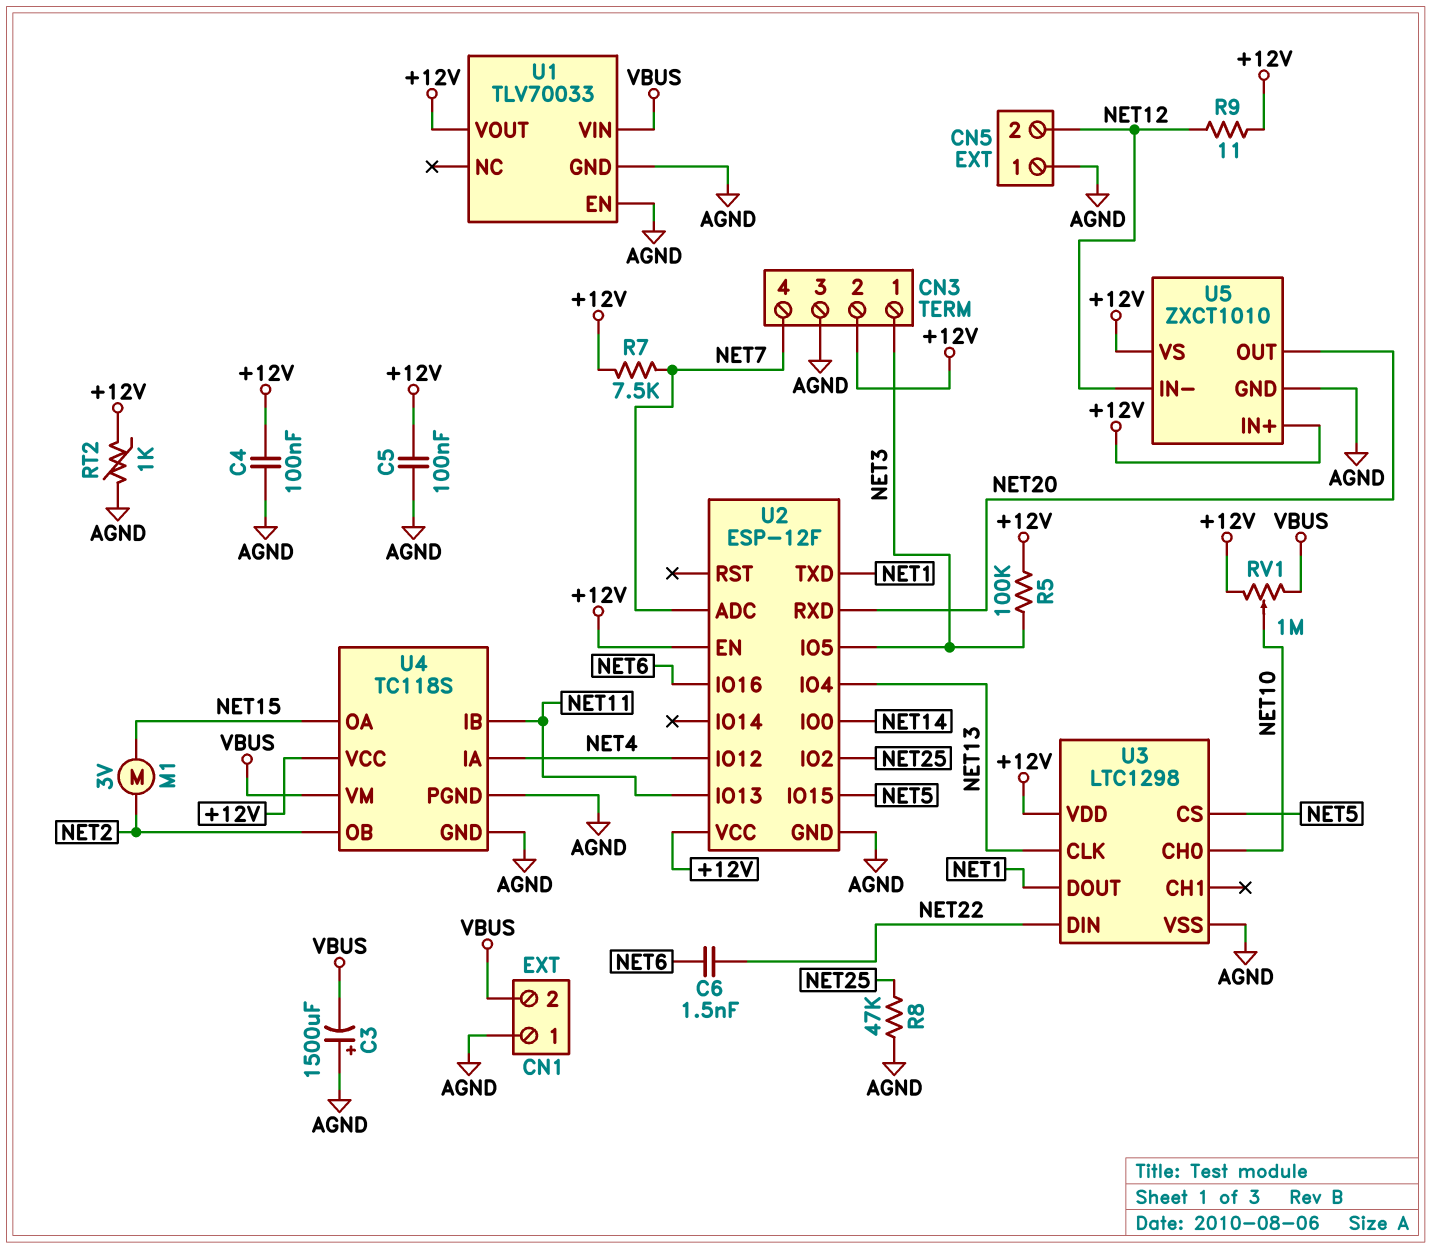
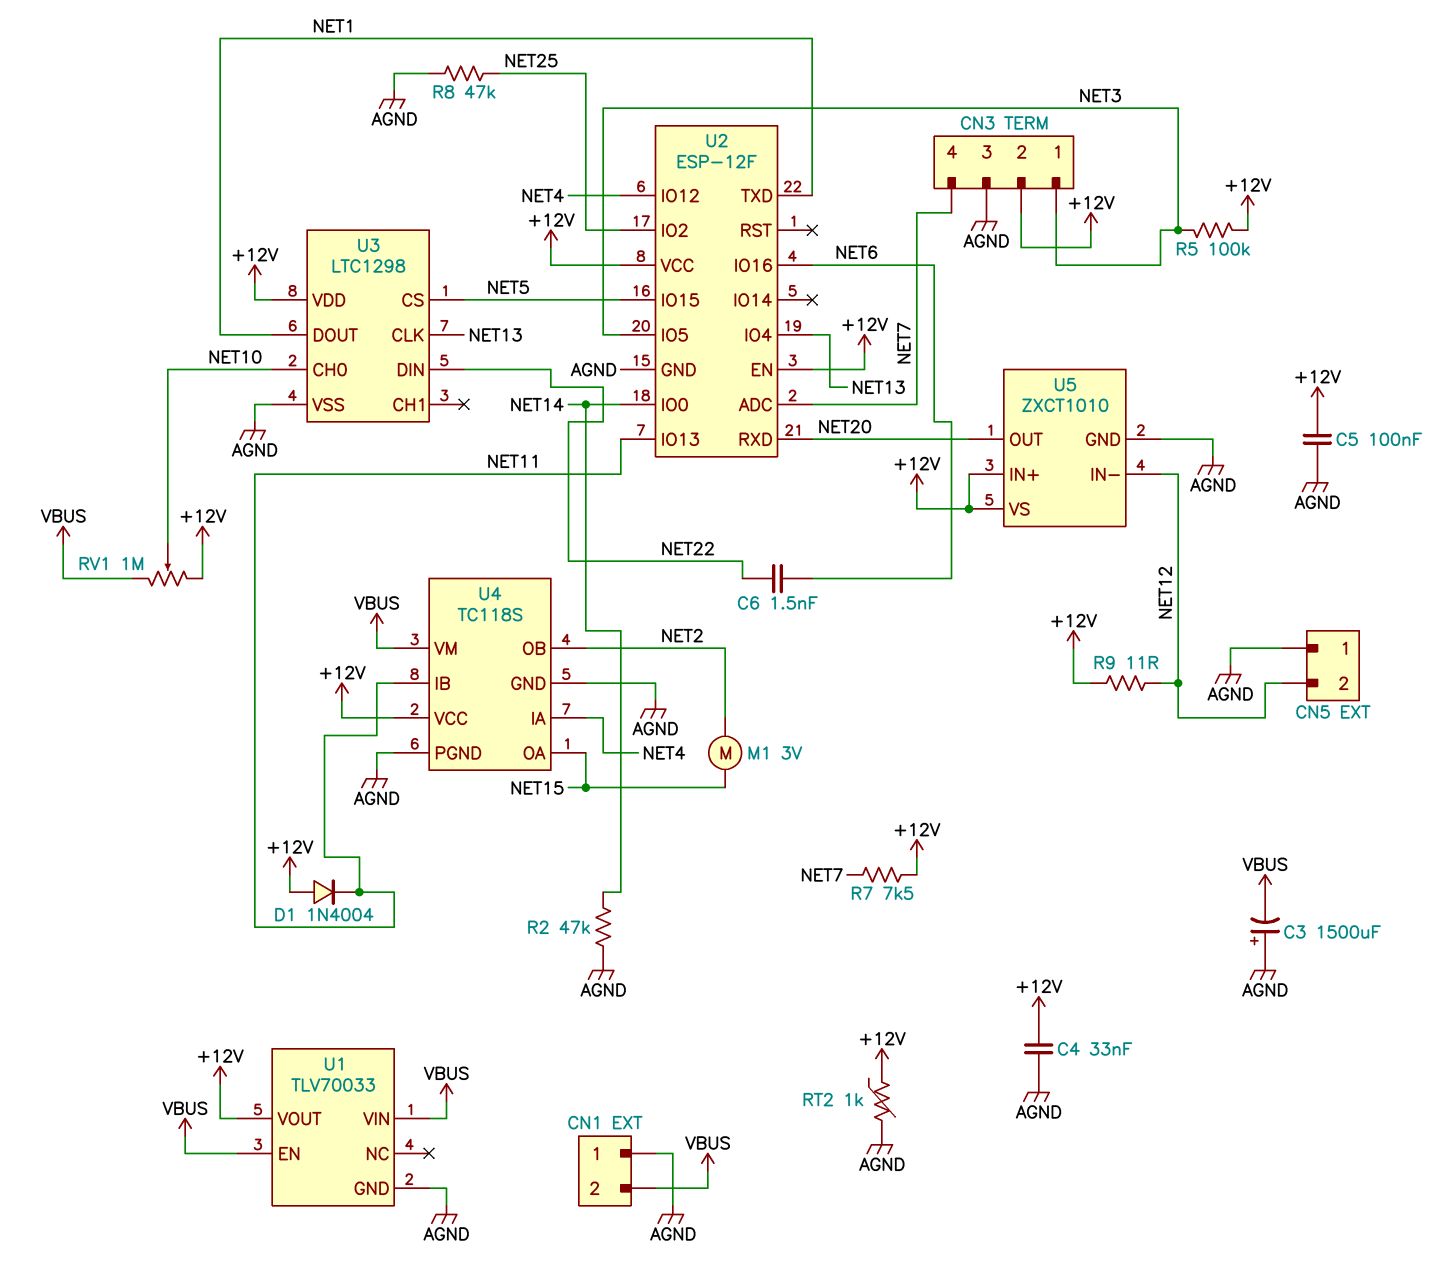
C4: 100nF (+12V, AGND) -> 33nF (+12V, AGND)
D1: none -> diode 1N4004 (A +12V, K NET11)
R2: none -> 47k (AGND, NET14)
U1 pin EN: AGND -> VBUS

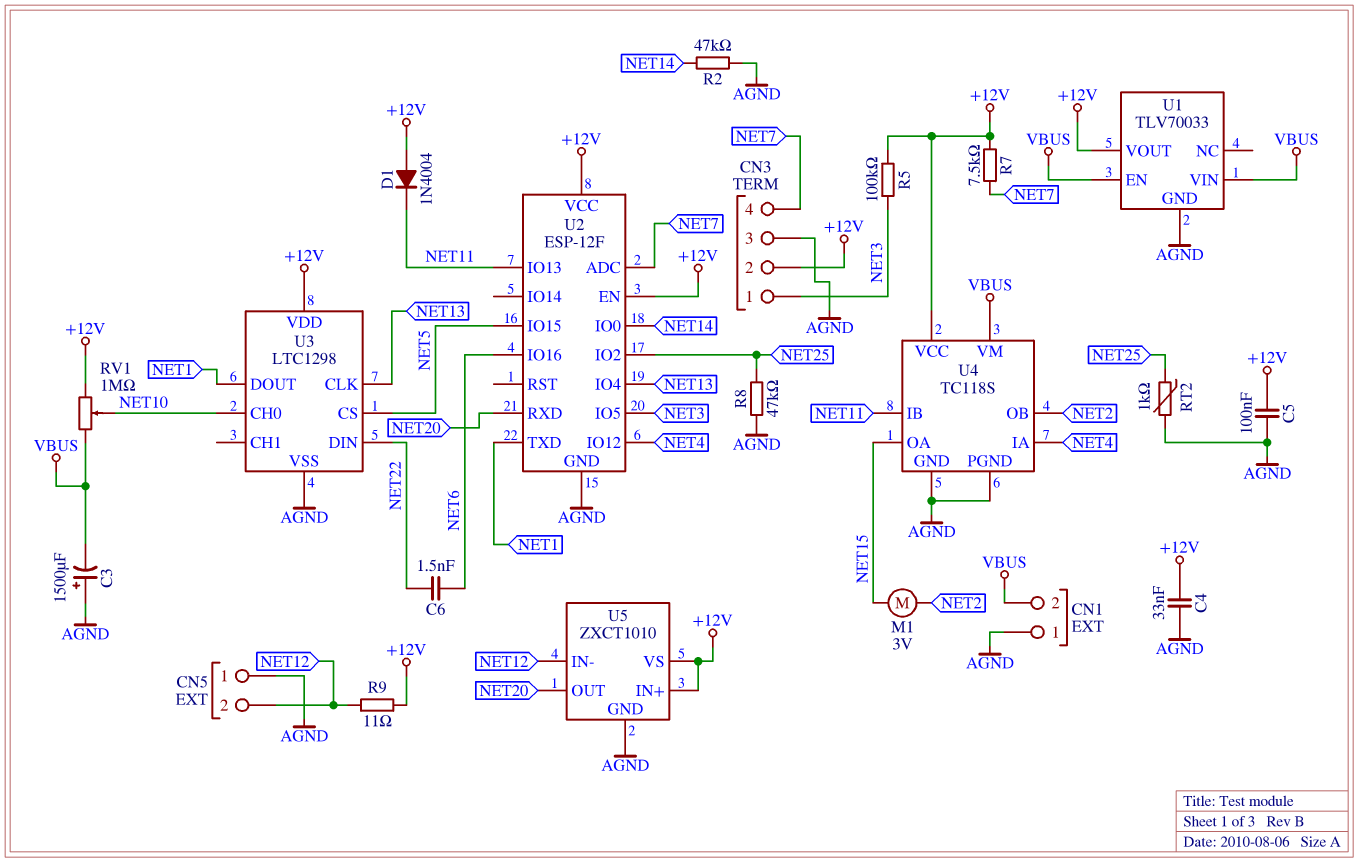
RT2: 1k (+12V, AGND) -> 1k (AGND, NET25)

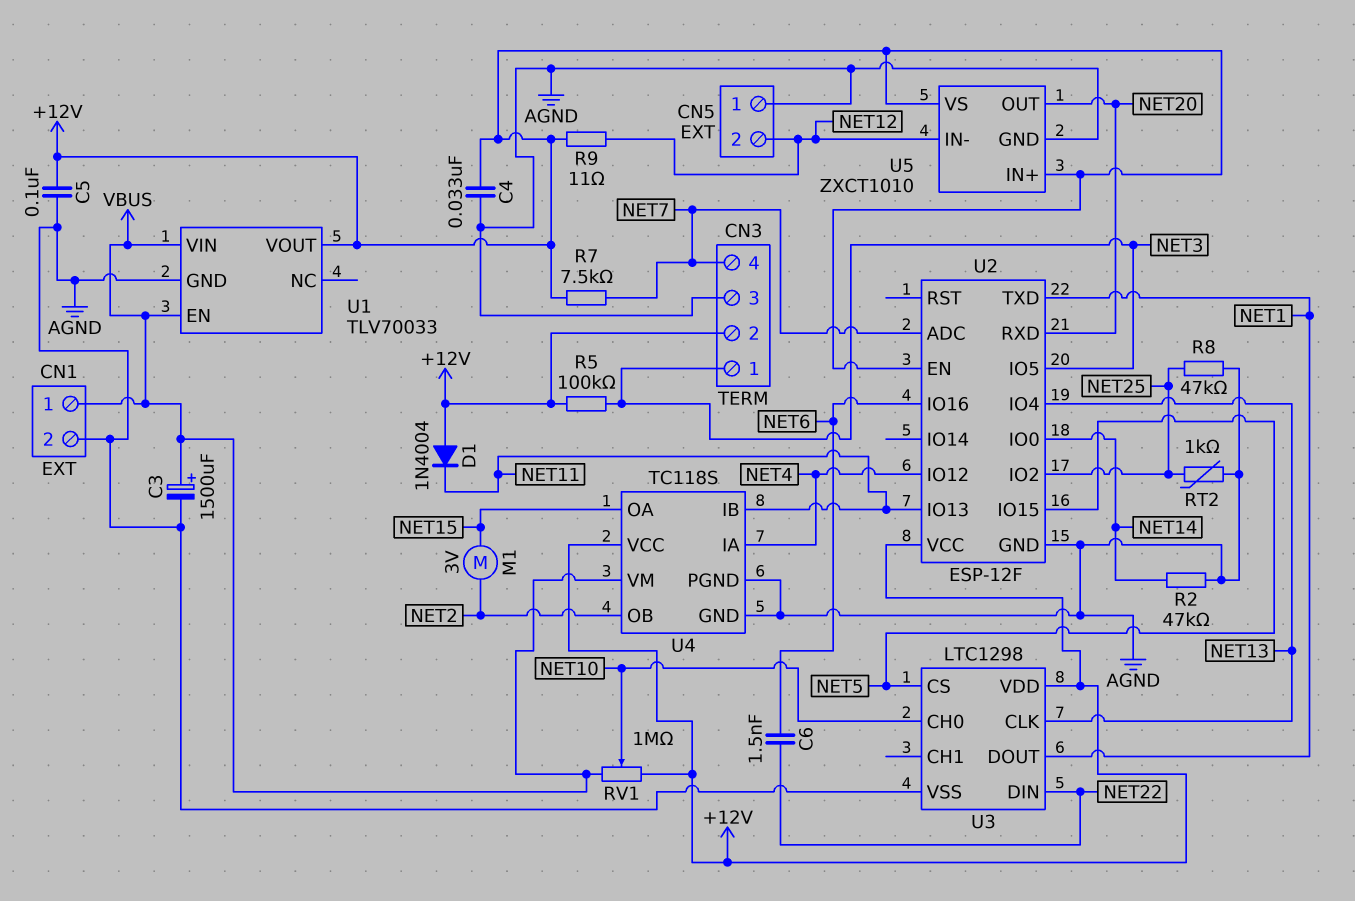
C3: 1500uF (plus AGND, minus VBUS) -> 1500uF (plus VBUS, minus AGND)
CN1 pin 1: AGND -> VBUS
CN1 pin 2: VBUS -> AGND

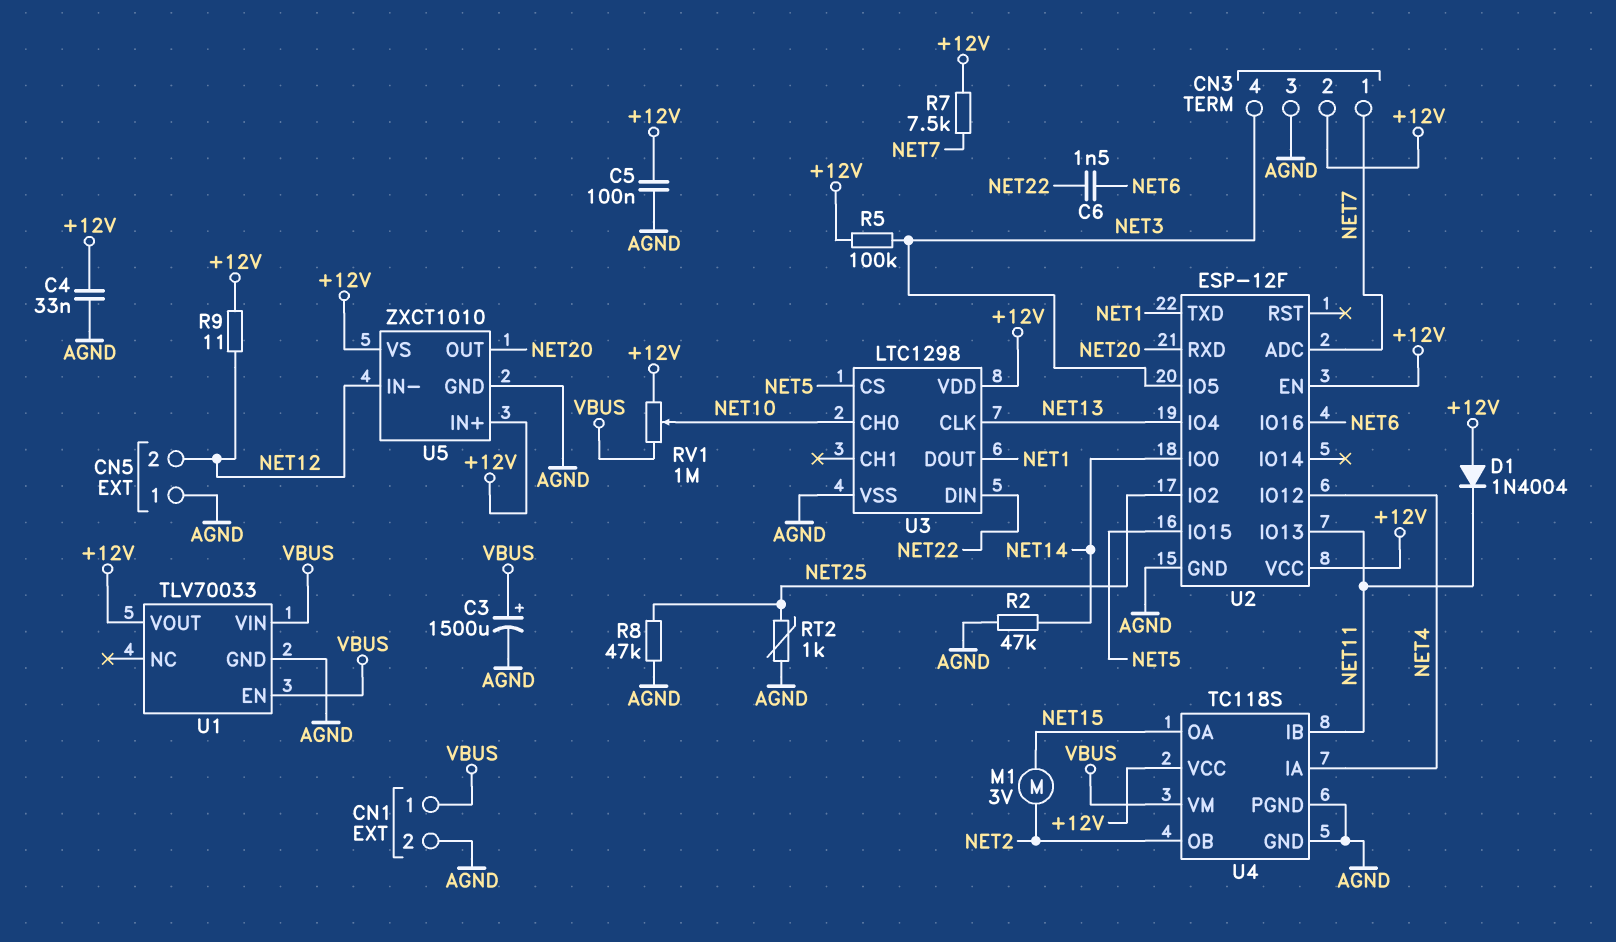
CN3 pin 1: NET3 -> NET7
CN3 pin 4: NET7 -> NET3

